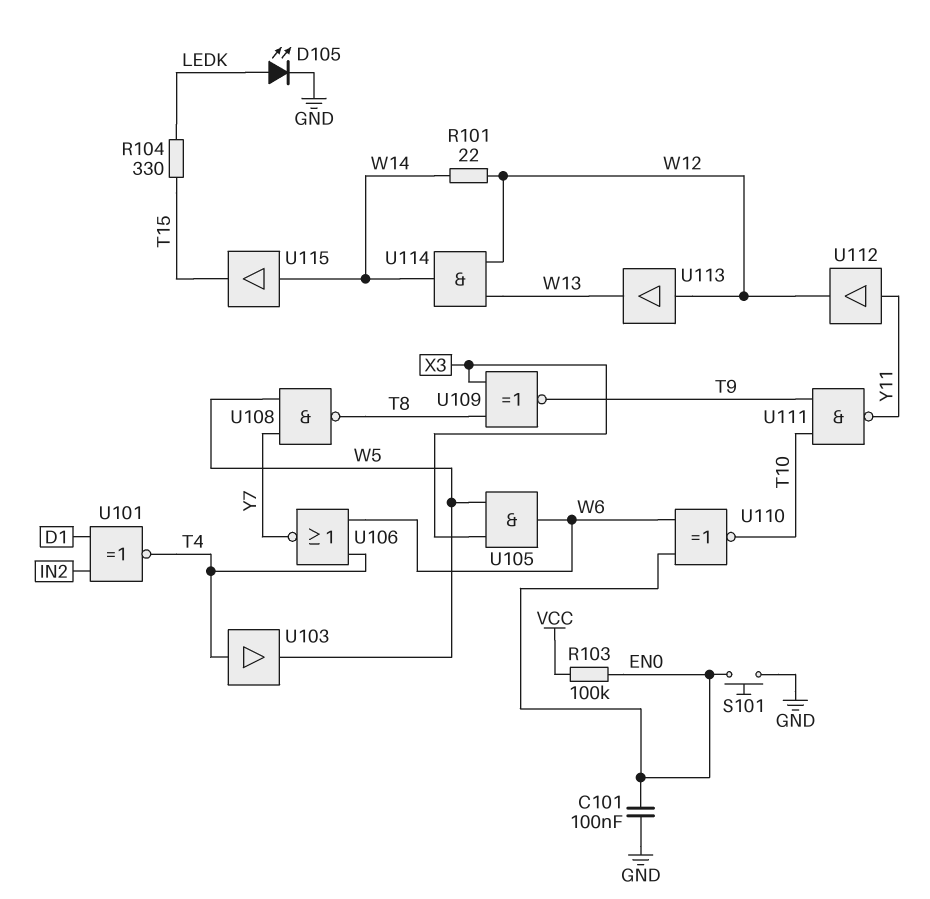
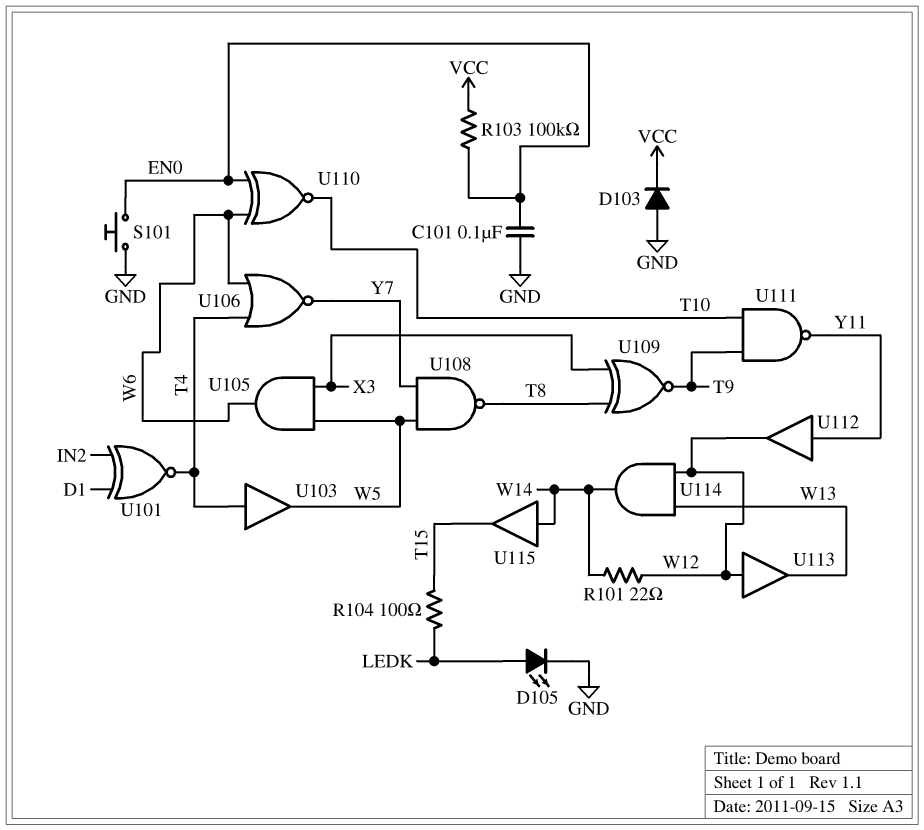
D103: none -> diode (A GND, K VCC)
R104: 330 (LEDK, T15) -> 100 (LEDK, T15)

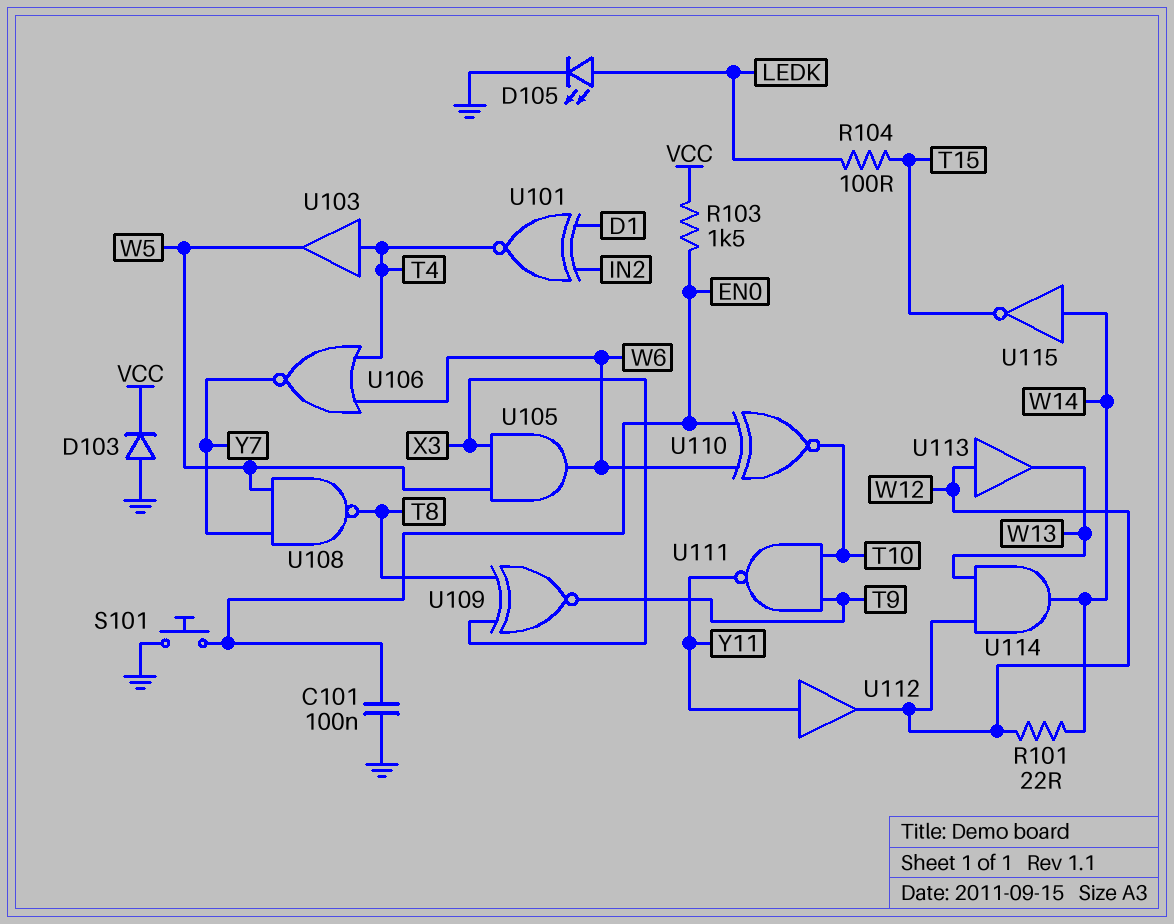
R103: 100k (EN0, VCC) -> 1.5k (EN0, VCC)
U115: buffer (in W14, out T15) -> NOT (in W14, out T15)

